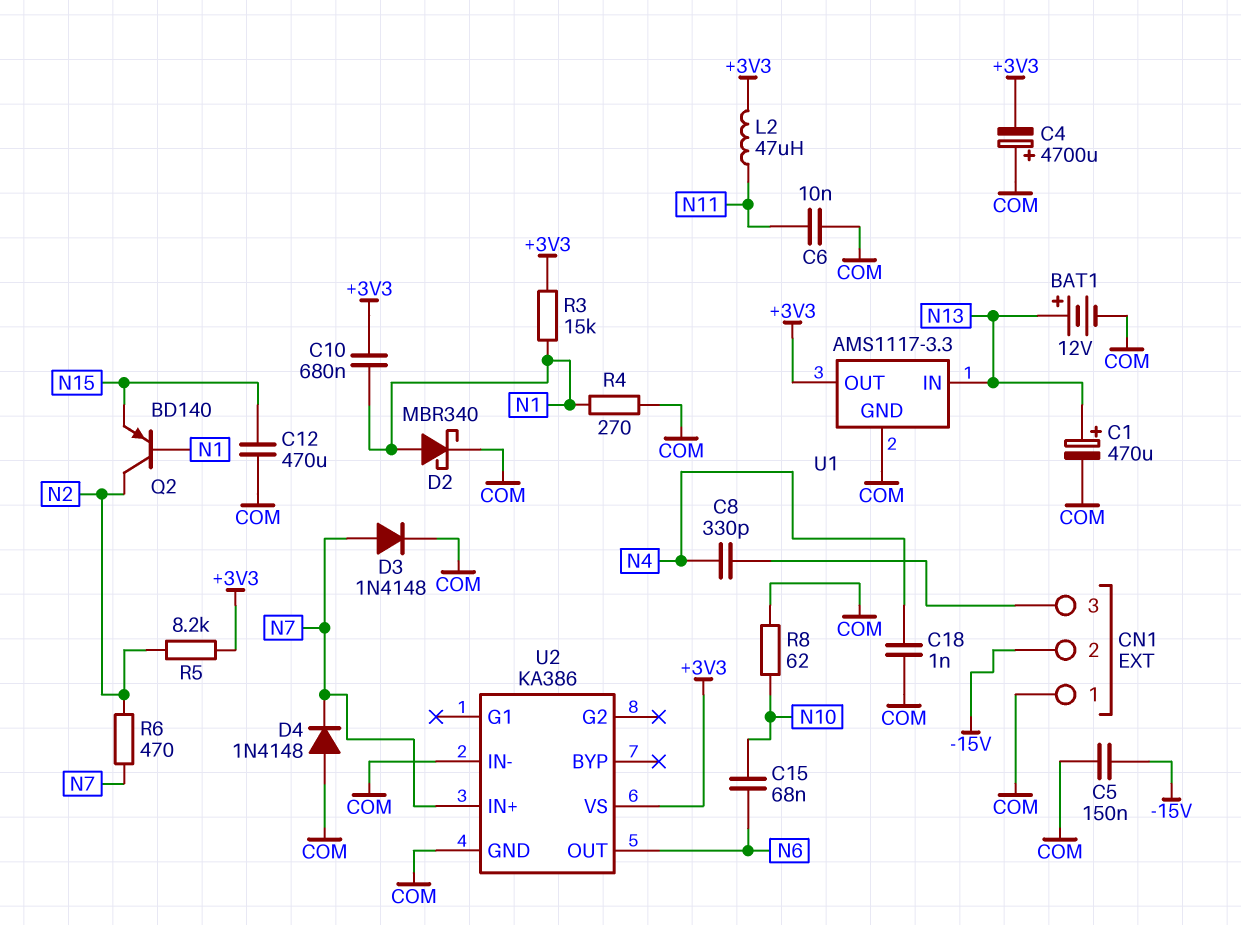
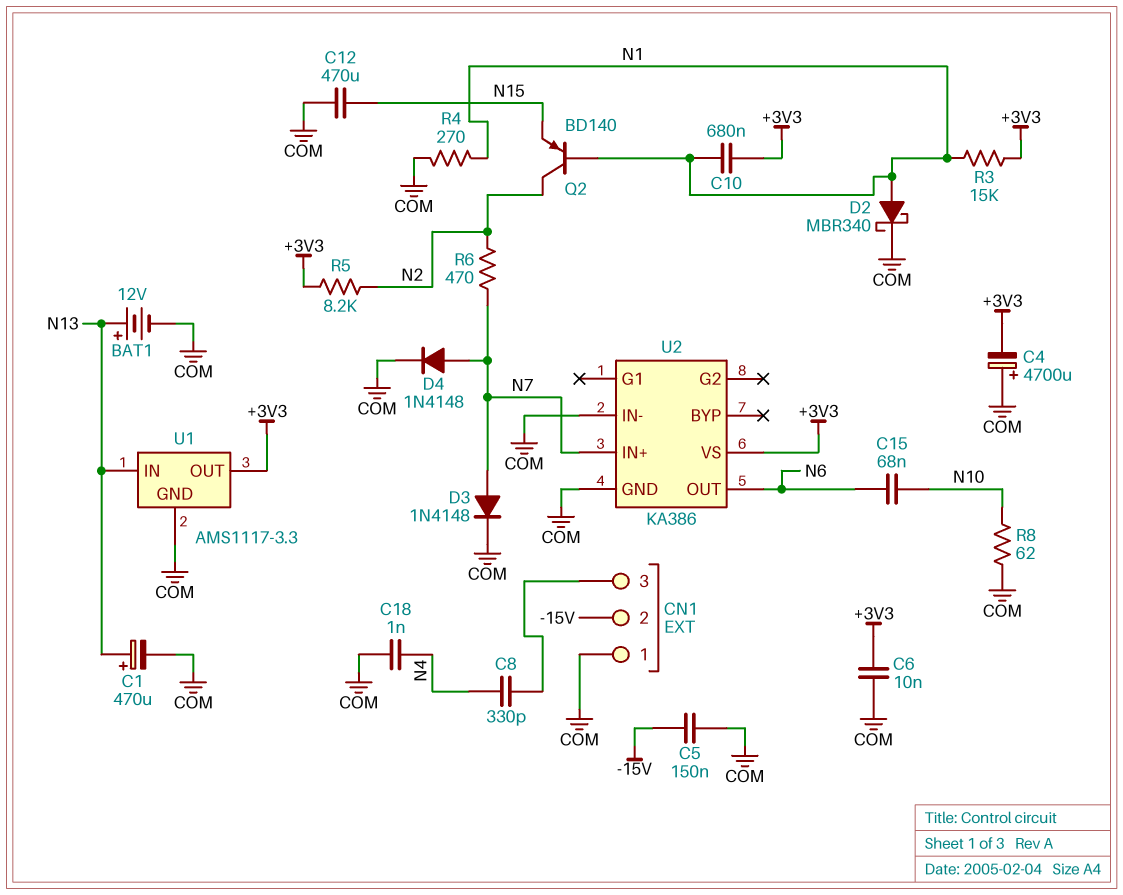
C6: 10nF (COM, N11) -> 10nF (+3V3, COM)
D4: diode 1N4148 (A COM, K N7) -> diode 1N4148 (A N7, K COM)
L2: 47uH (+3V3, N11) -> none

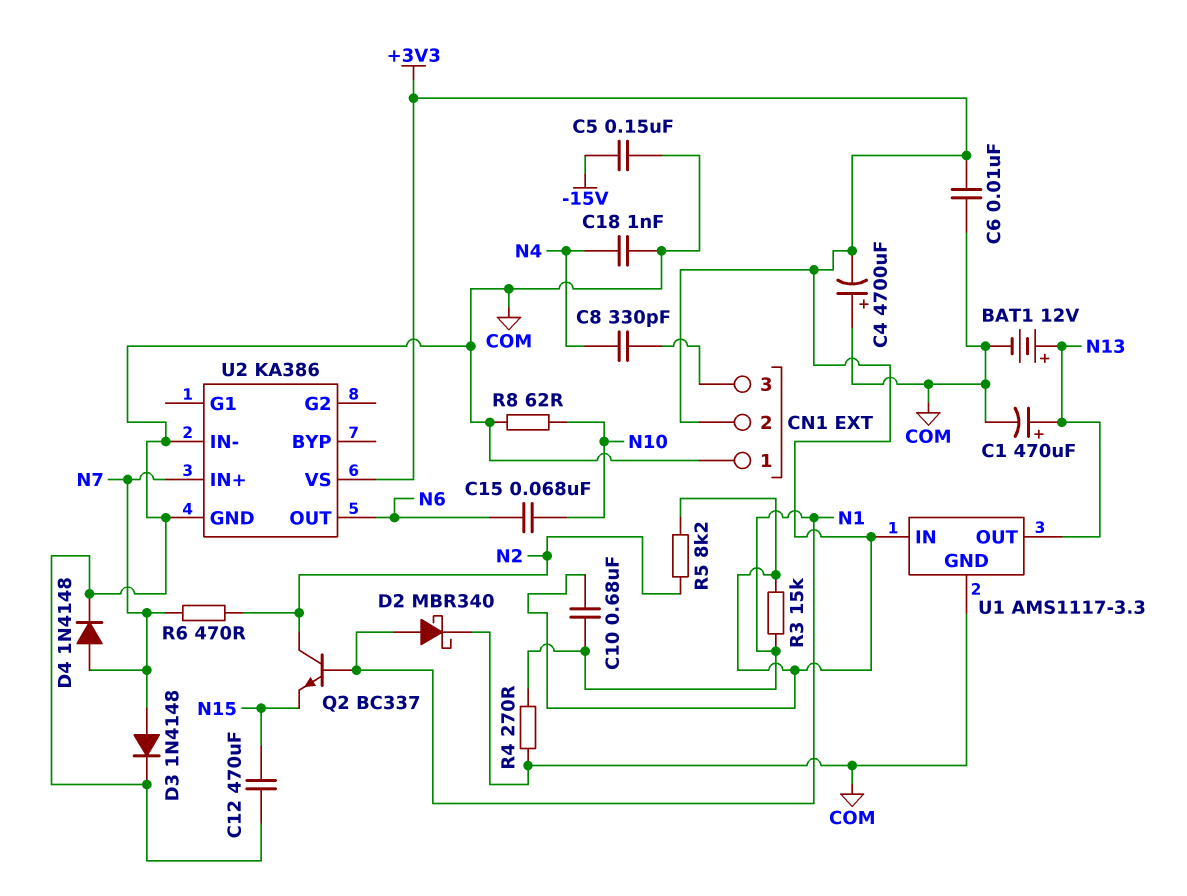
CN1 pin 2: -15V -> +3V3
Q2: PNP BD140 (B N1, C N2, E N15) -> NPN BC337 (B N1, C N2, E N15)
U1 pin IN: N13 -> +3V3
U1 pin OUT: +3V3 -> N13

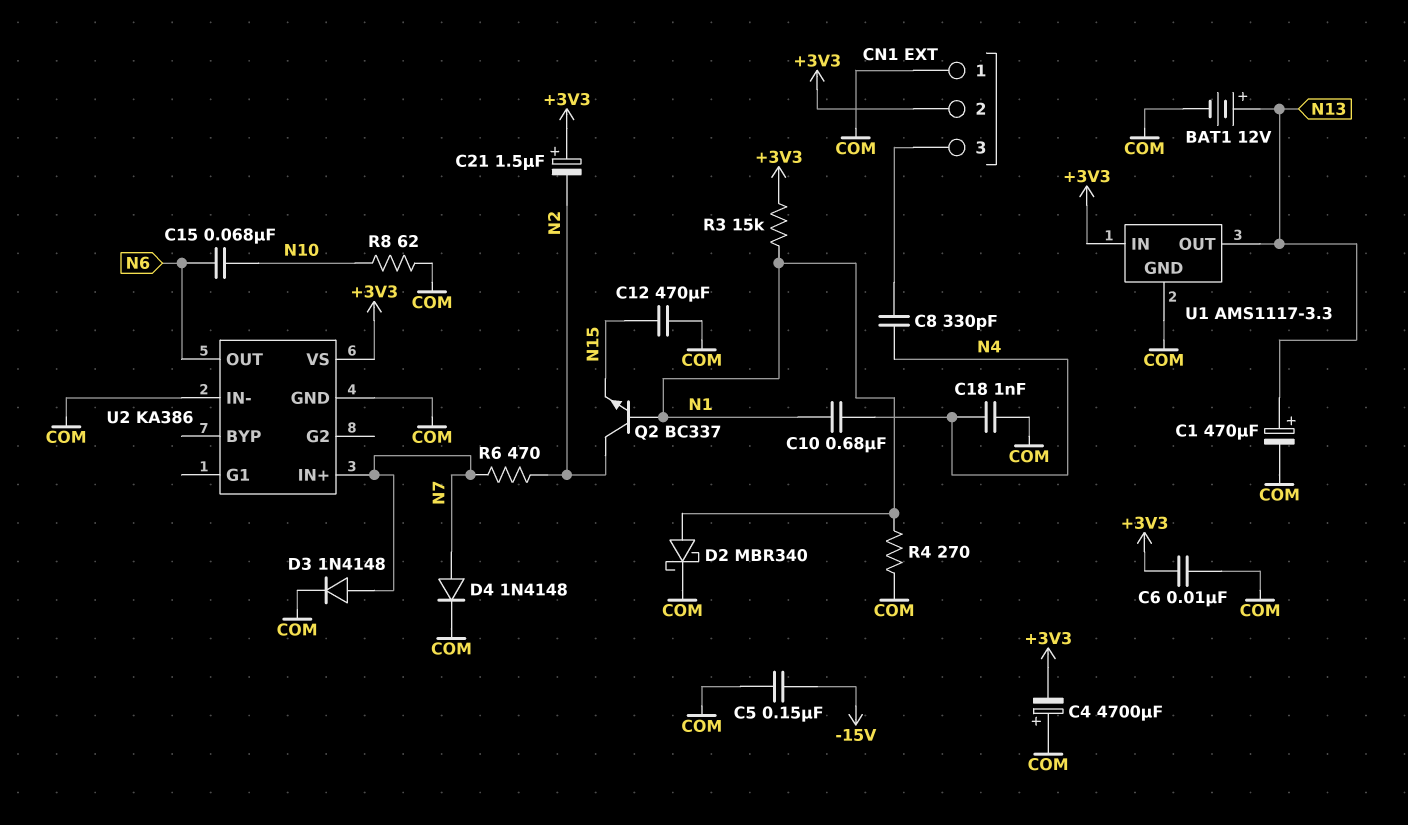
C10: 680nF (+3V3, N1) -> 680nF (N1, N4)
C21: none -> 1.5uF (plus +3V3, minus N2)
R5: 8.2k (+3V3, N2) -> none

